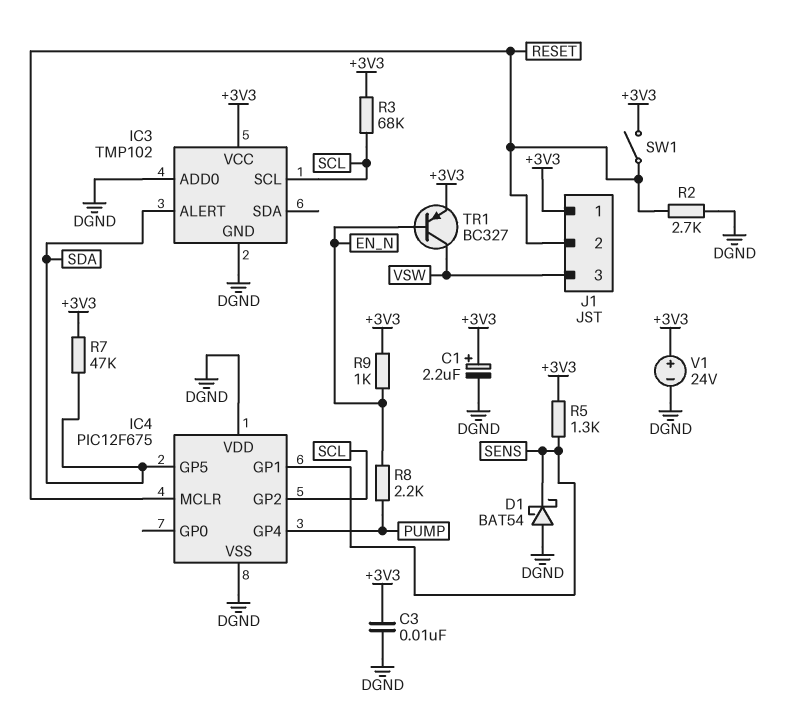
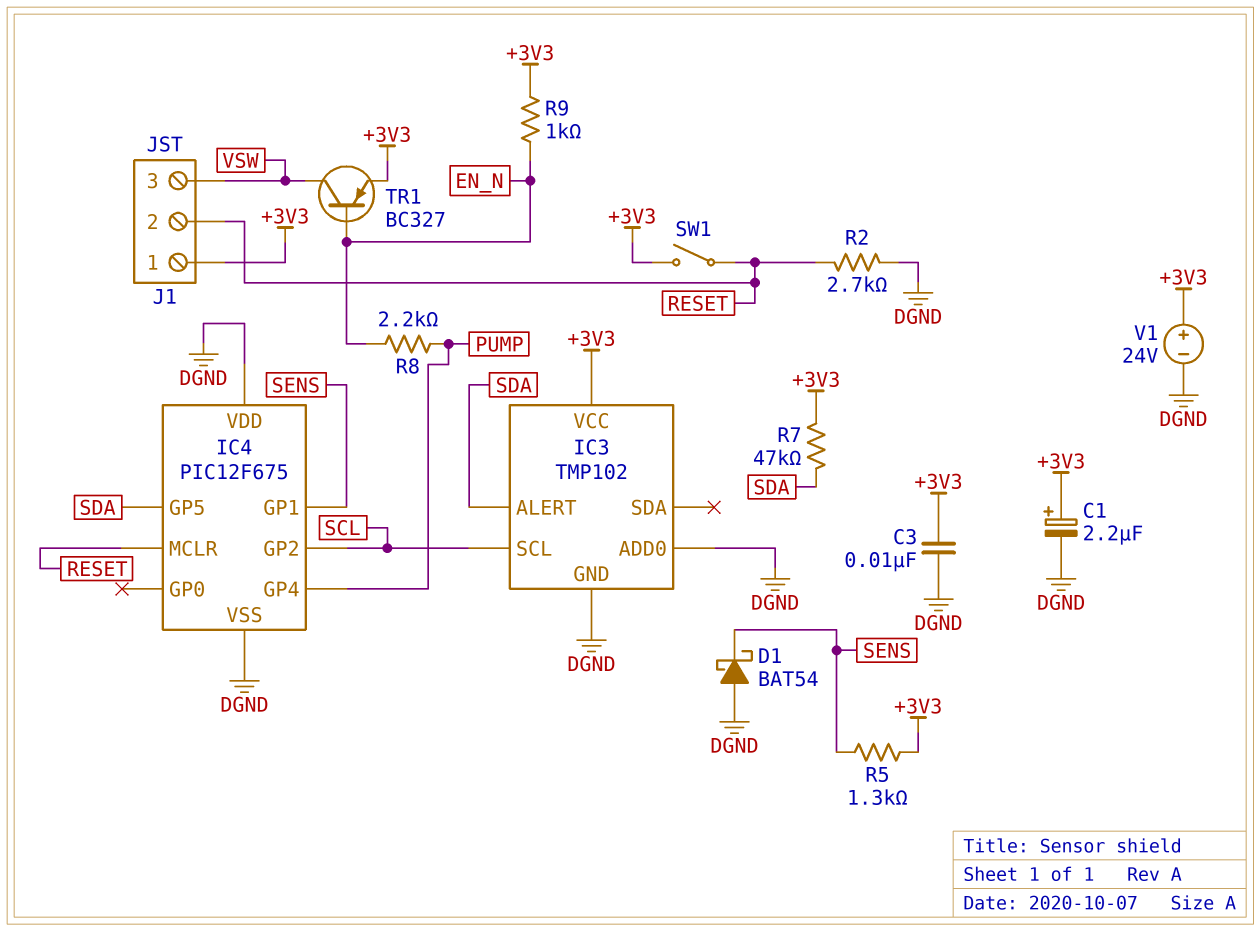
R3: 68k (+3V3, SCL) -> none

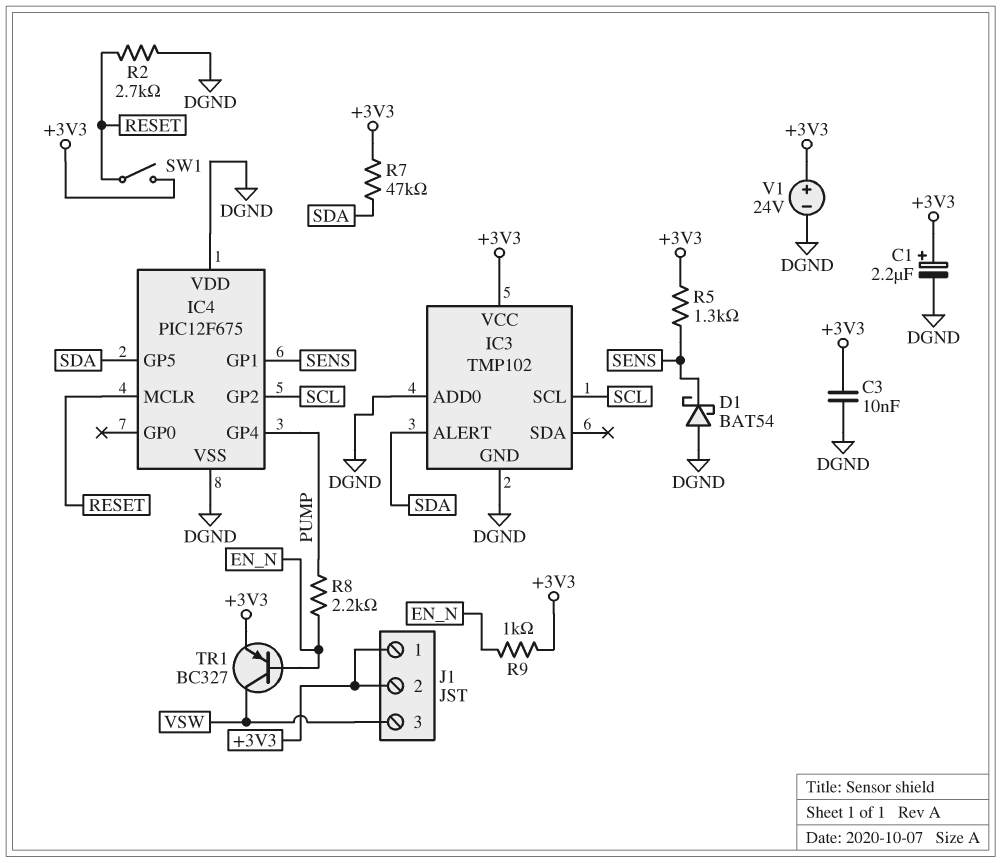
J1 pin 2: RESET -> +3V3

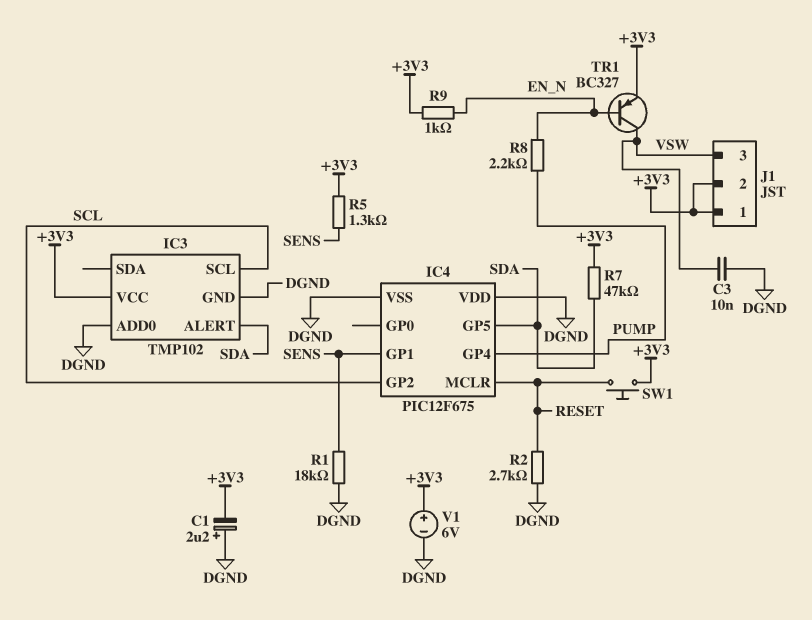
C1: 2.2uF (plus +3V3, minus DGND) -> 2.2uF (plus DGND, minus +3V3)
C3: 10nF (+3V3, DGND) -> 10nF (DGND, VSW)
D1: schottky BAT54 (A DGND, K SENS) -> none
R1: none -> 18k (DGND, SENS)
SW1: switch (+3V3, RESET) -> button (+3V3, RESET)
V1: 24V (plus +3V3, minus DGND) -> 6V (plus +3V3, minus DGND)

